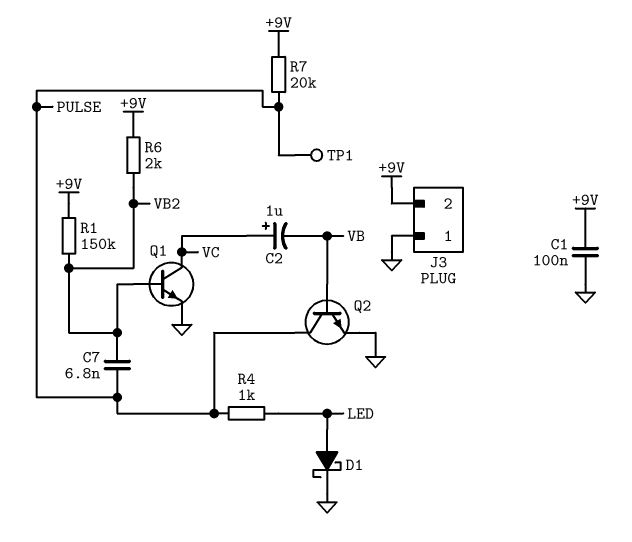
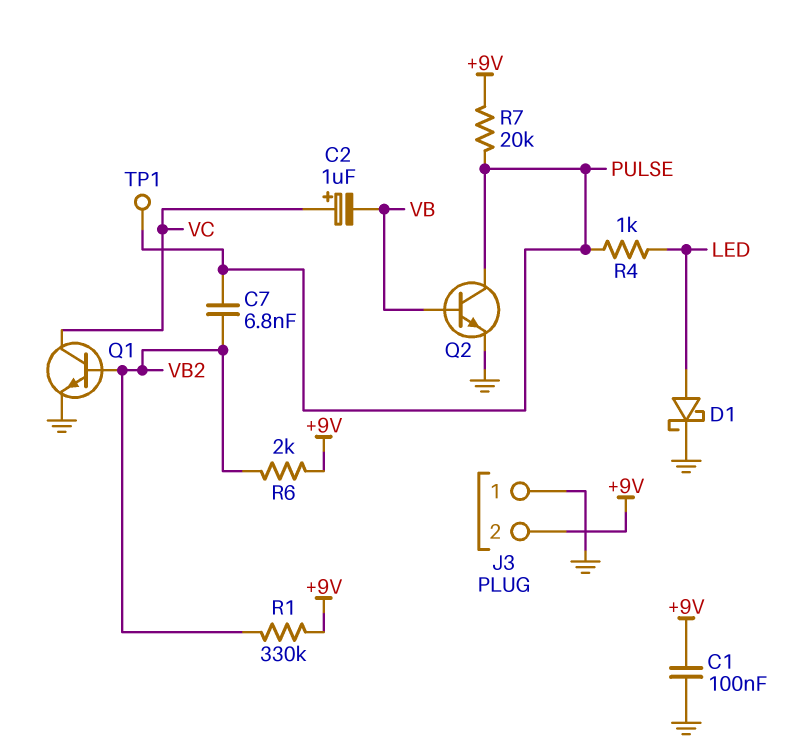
R1: 150k (+9V, VB2) -> 330k (+9V, VB2)

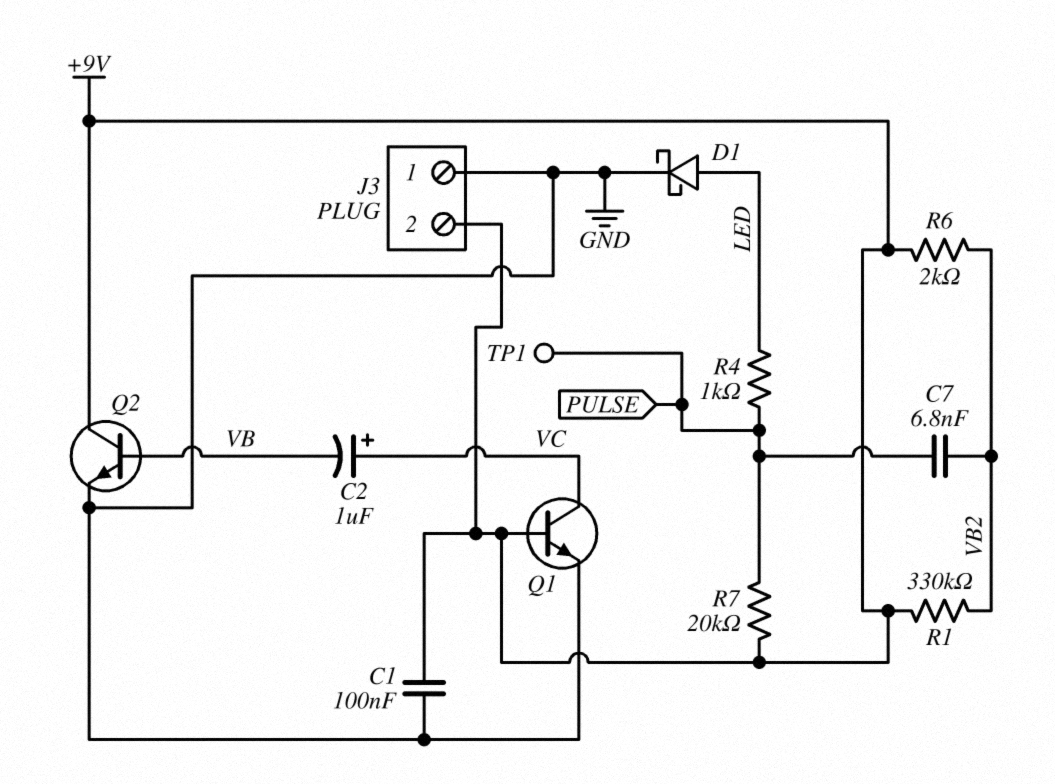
Q1: NPN (B VB2, C VC, E GND) -> NPN (B +9V, C VC, E GND)
Q2: NPN (B VB, C PULSE, E GND) -> NPN (B VB, C +9V, E GND)

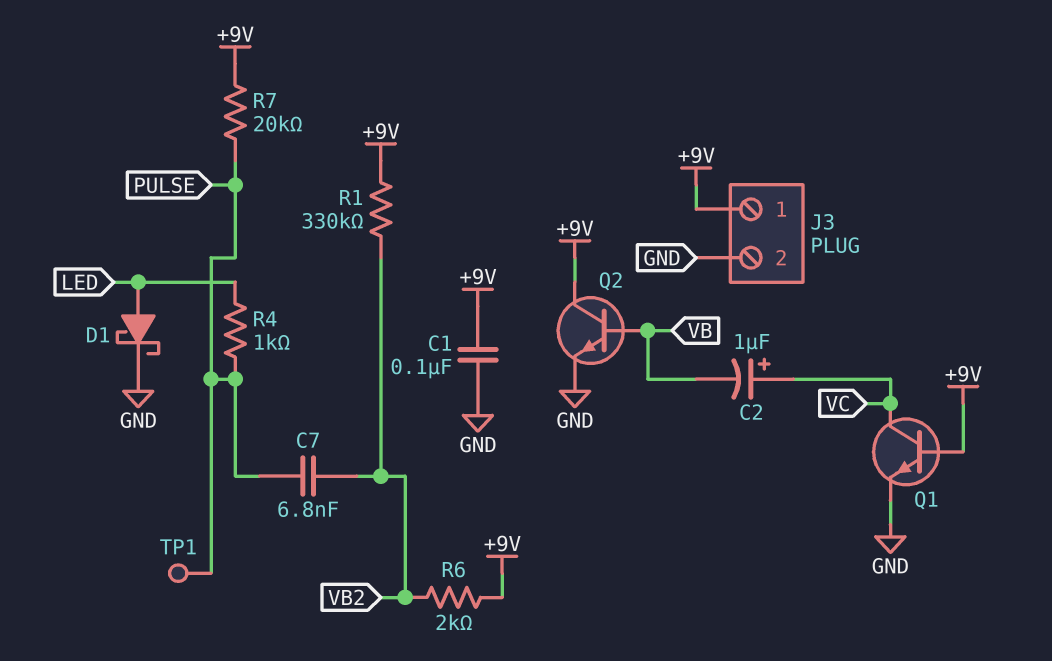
J3 pin 1: GND -> +9V
J3 pin 2: +9V -> GND

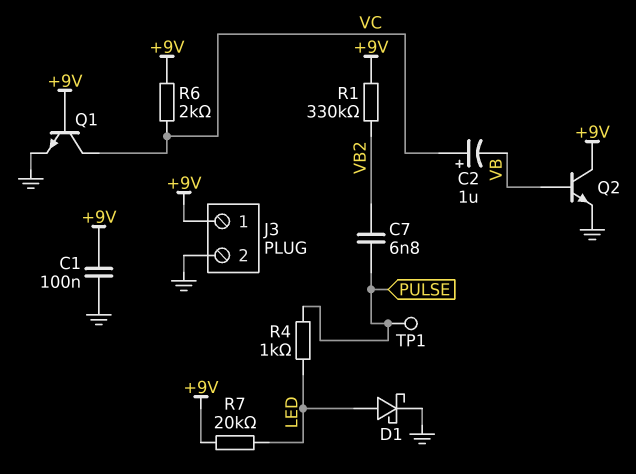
R6: 2k (+9V, VB2) -> 2k (+9V, VC)
R7: 20k (+9V, PULSE) -> 20k (+9V, LED)

